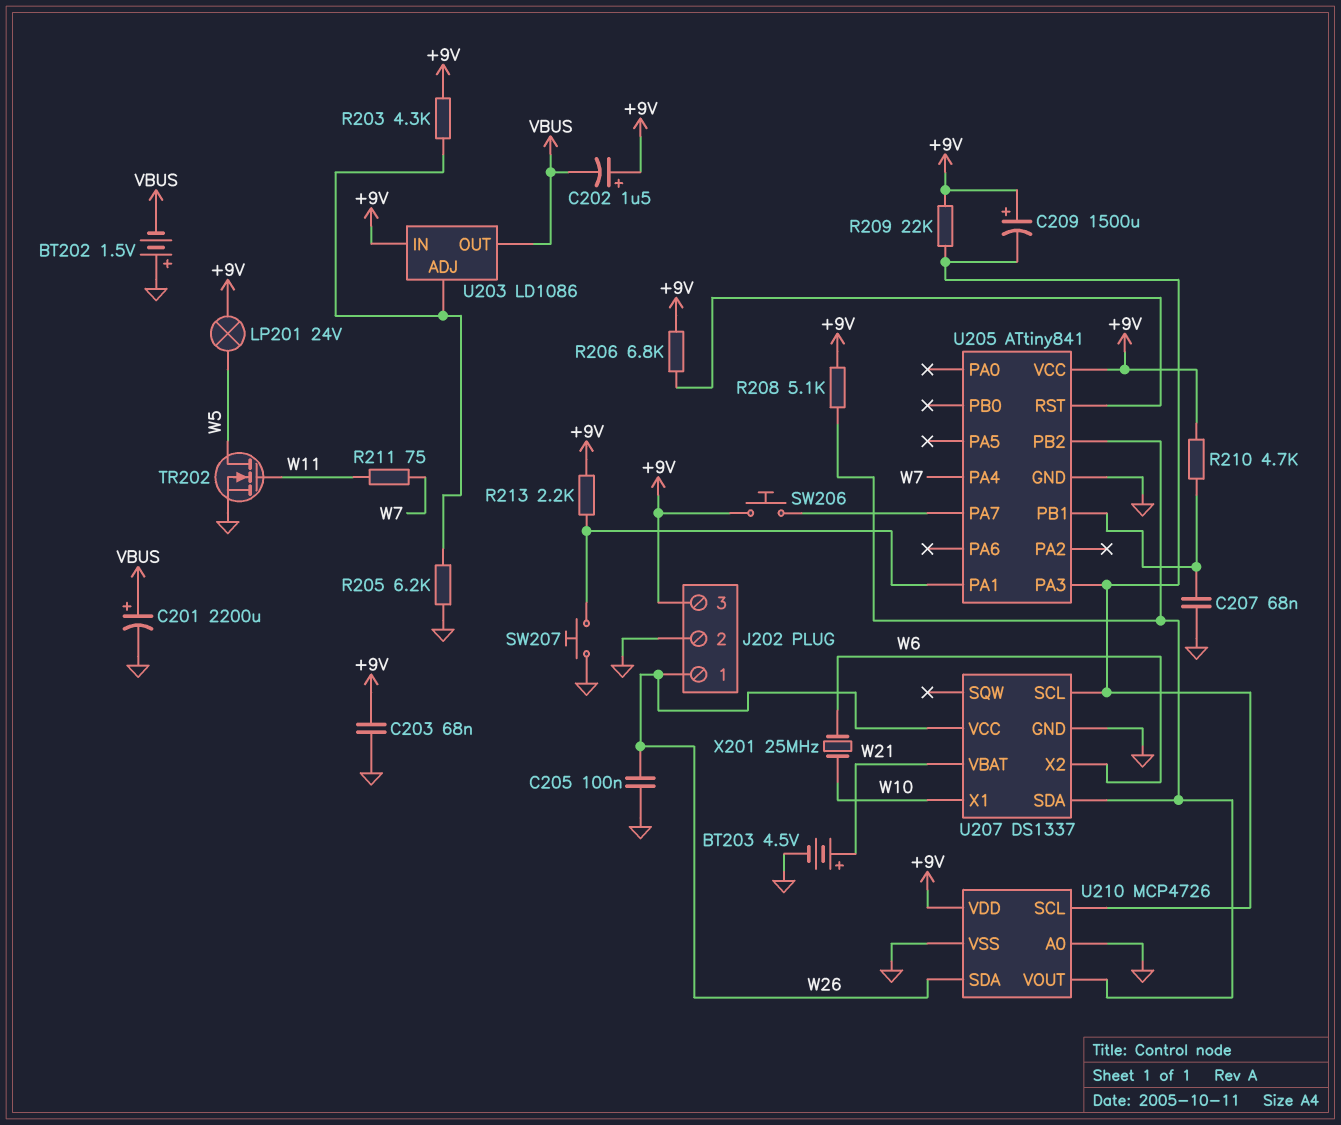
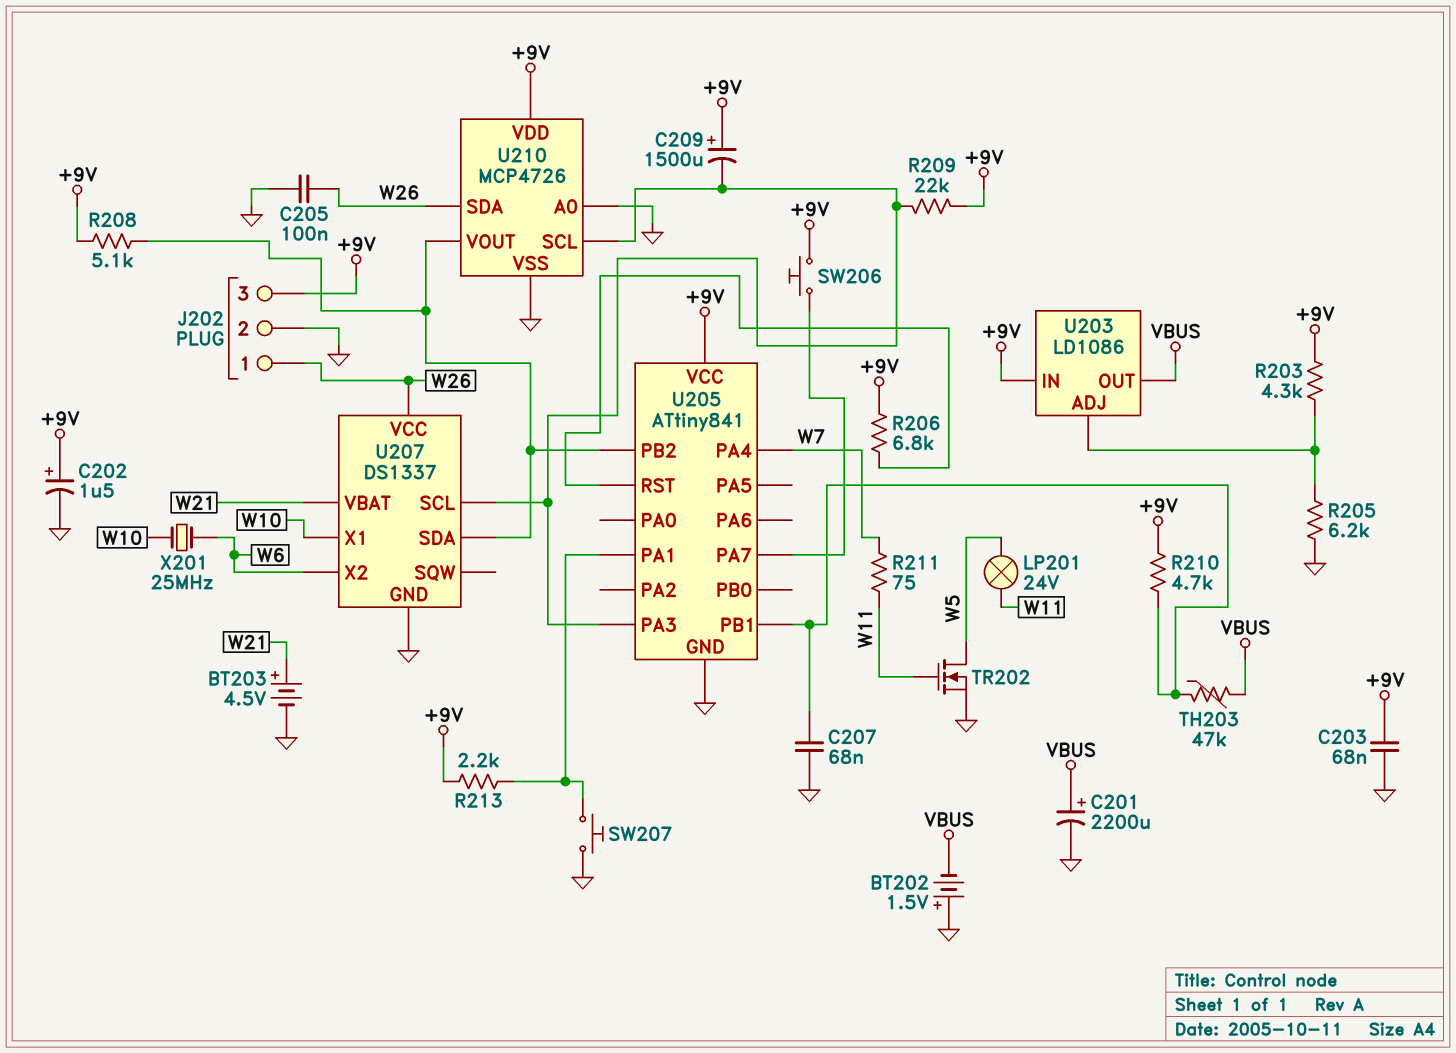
C202: 1.5uF (plus +9V, minus VBUS) -> 1.5uF (plus +9V, minus GND)
LP201: lamp 24V (+9V, W5) -> lamp 24V (W5, W11)
TH203: none -> 47k (U205/PB1, VBUS)

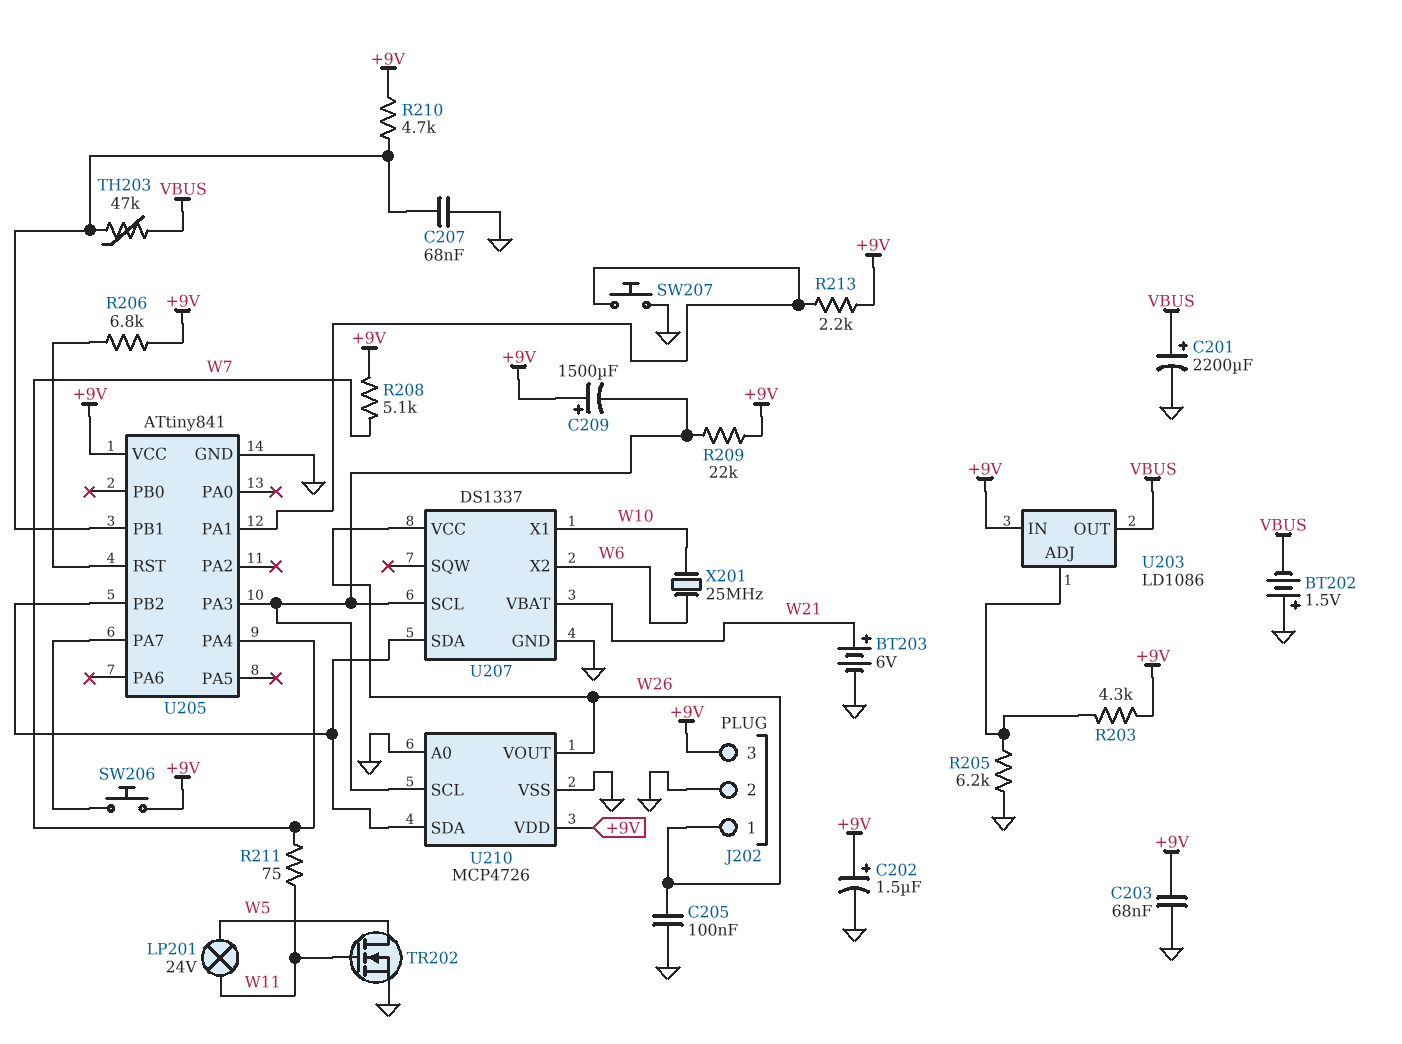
BT203: 4.5V (plus W21, minus GND) -> 6V (plus W21, minus GND)
R208: 5.1k (+9V, U205/PB2) -> 5.1k (+9V, W7)
U210 pin SDA: W26 -> U205/PB2
U210 pin VOUT: U205/PB2 -> W26

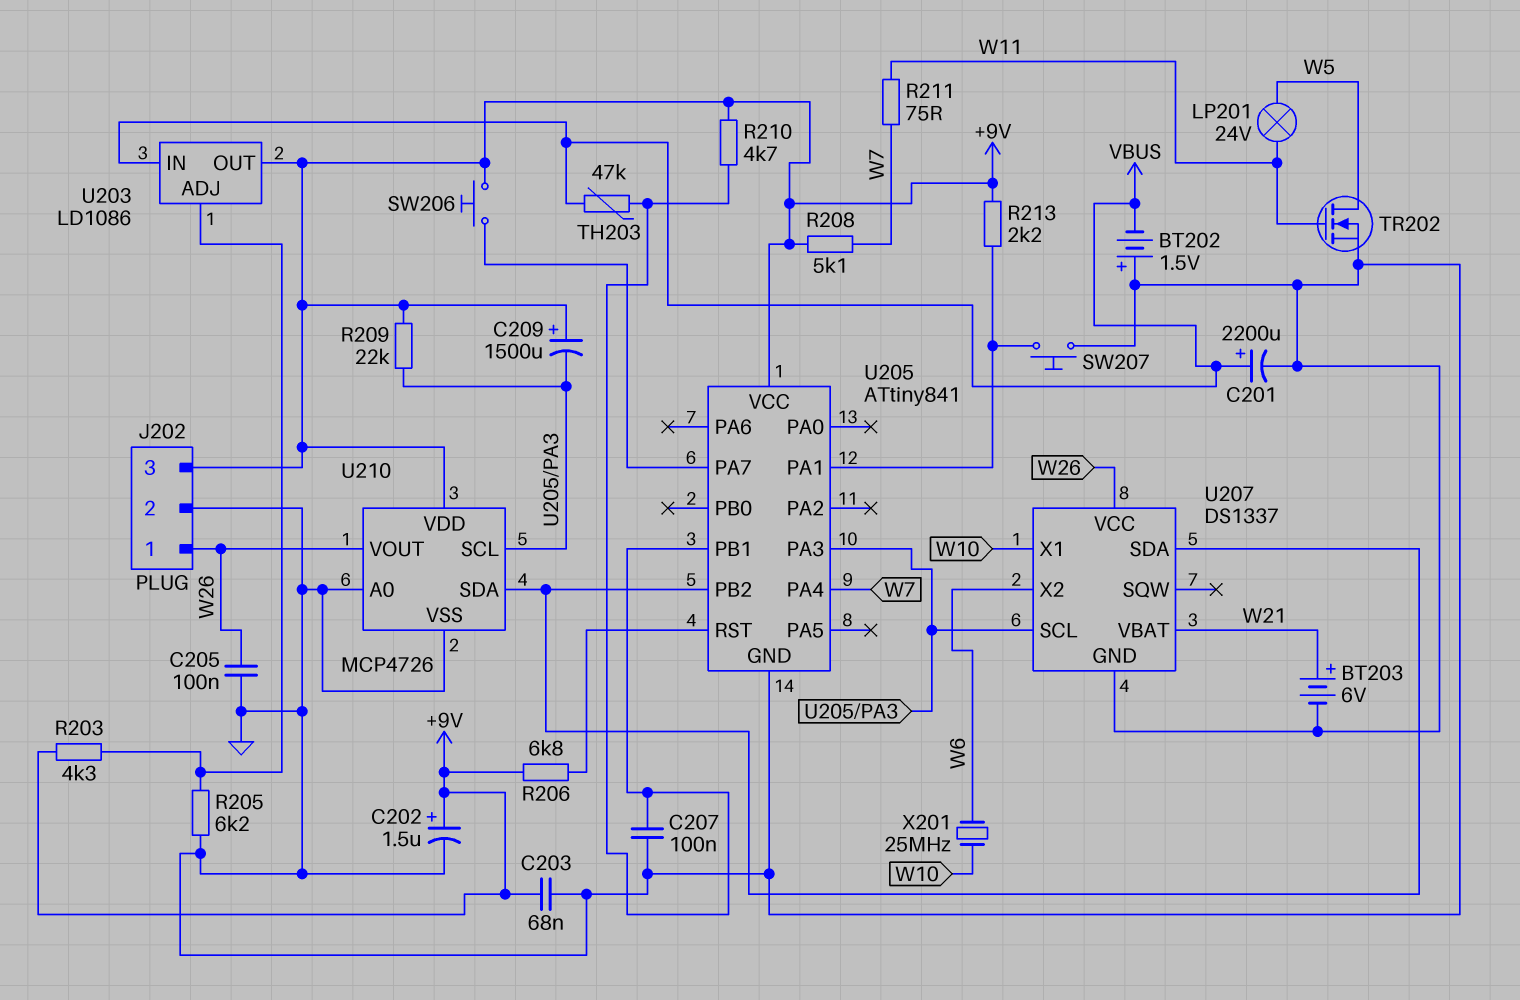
C207: 68nF (GND, U205/PB1) -> 100nF (GND, U205/PB1)
U203 pin IN: +9V -> VBUS
U203 pin OUT: VBUS -> +9V

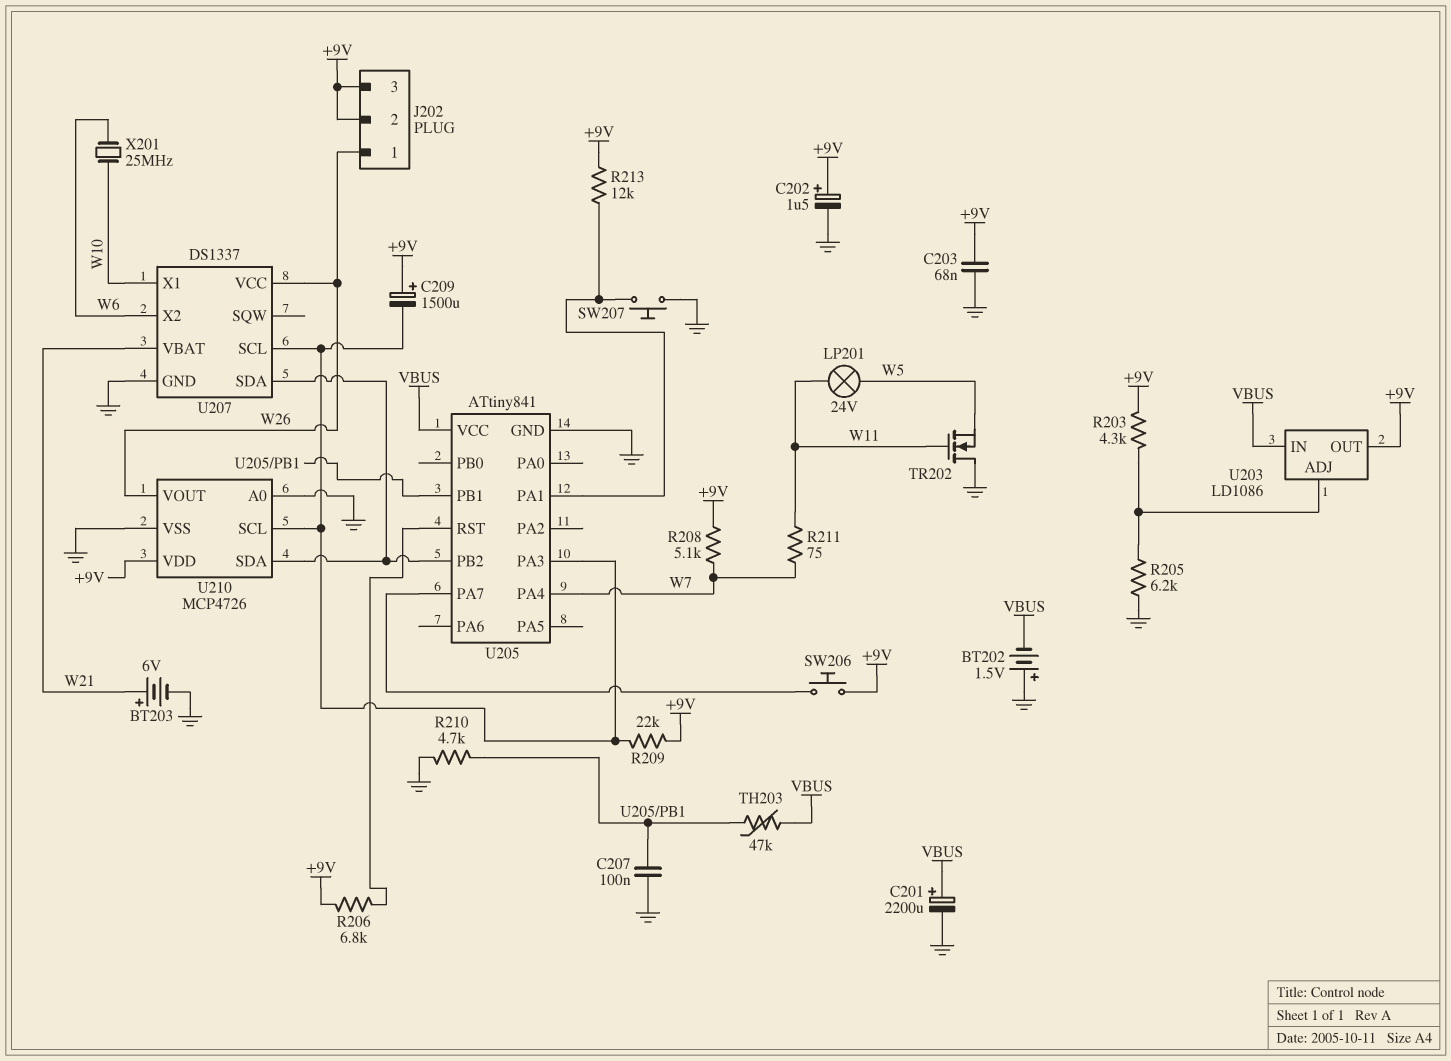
C205: 100nF (GND, W26) -> none
J202 pin 2: GND -> +9V
R210: 4.7k (+9V, U205/PB1) -> 4.7k (GND, U205/PB1)
R213: 2.2k (+9V, U205/PA1) -> 12k (+9V, U205/PA1)
TR202: NMOS (G W11, D W5, S GND) -> NMOS (G W11, D GND, S W5)
U205 pin VCC: +9V -> VBUS

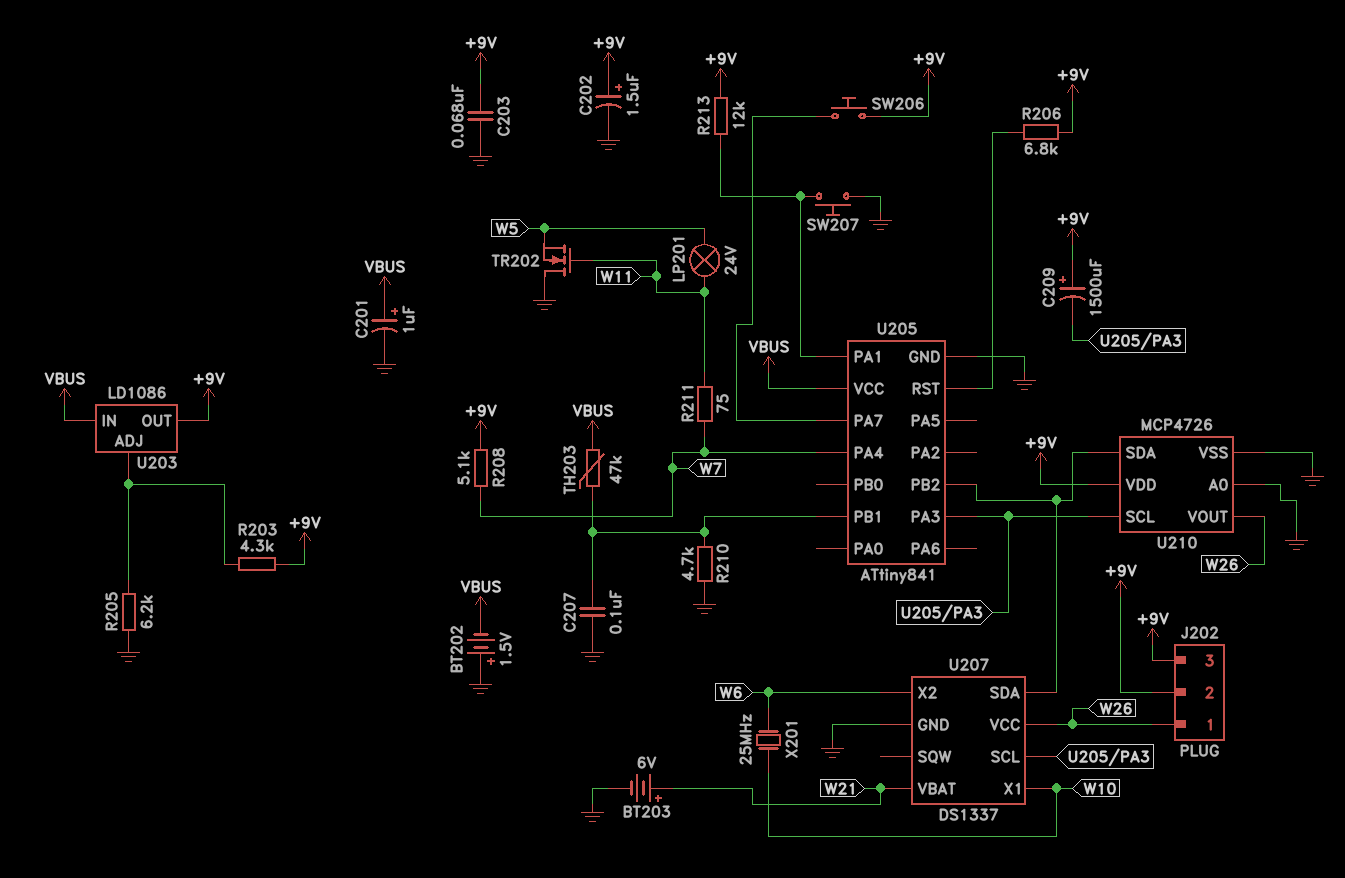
C201: 2200uF (plus VBUS, minus GND) -> 1uF (plus VBUS, minus GND)
R209: 22k (+9V, U205/PA3) -> none

